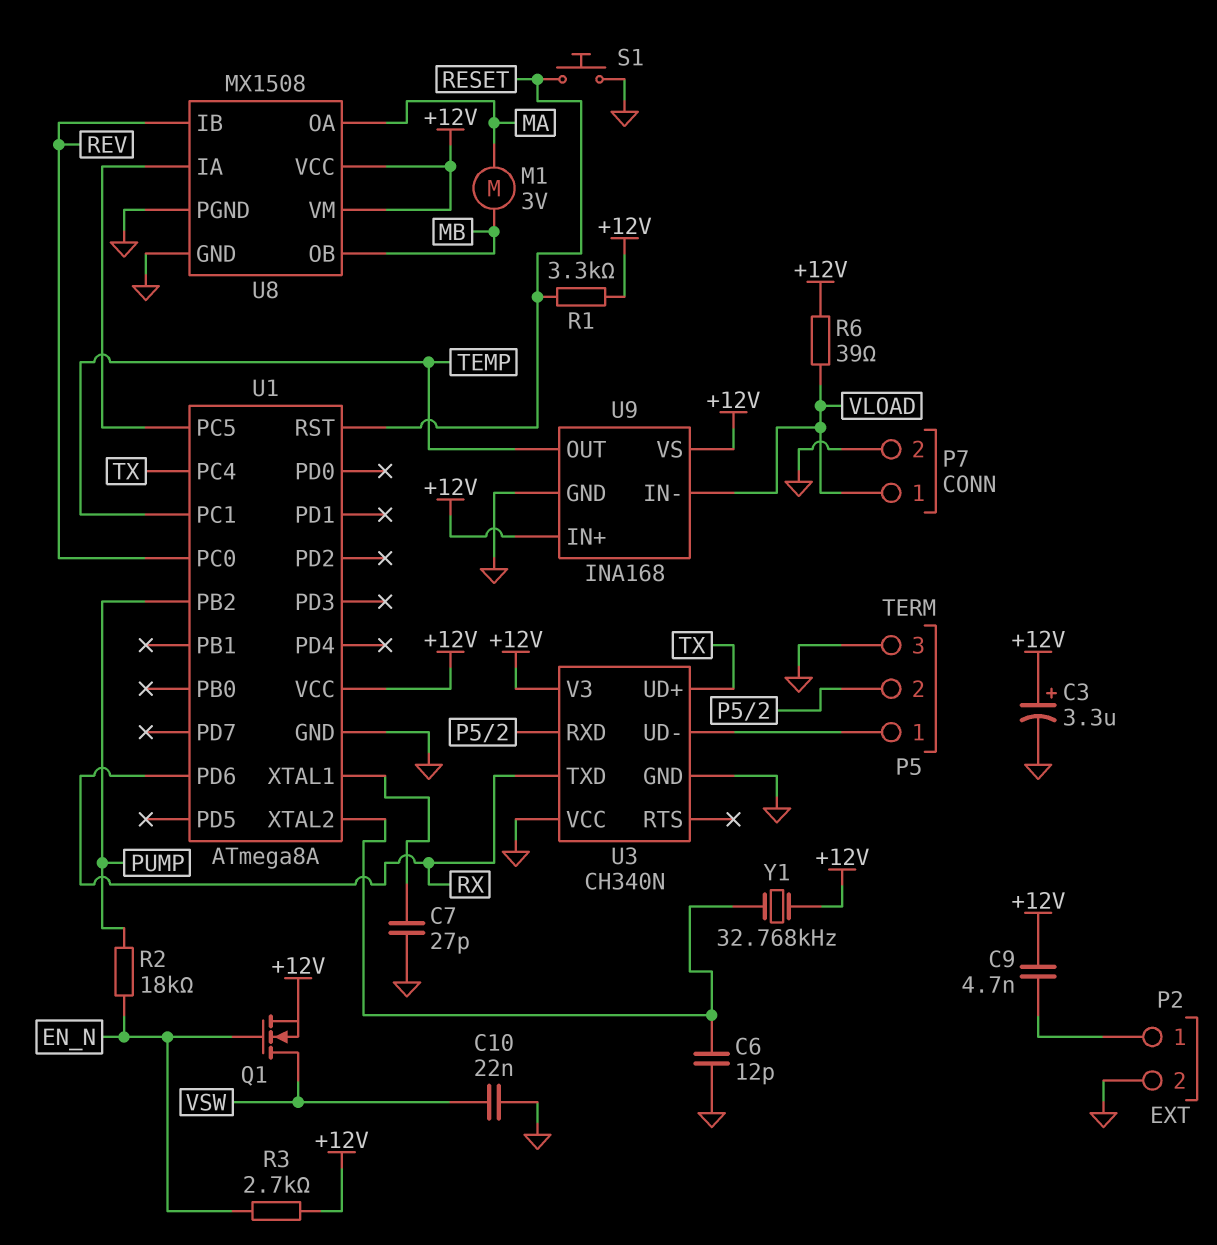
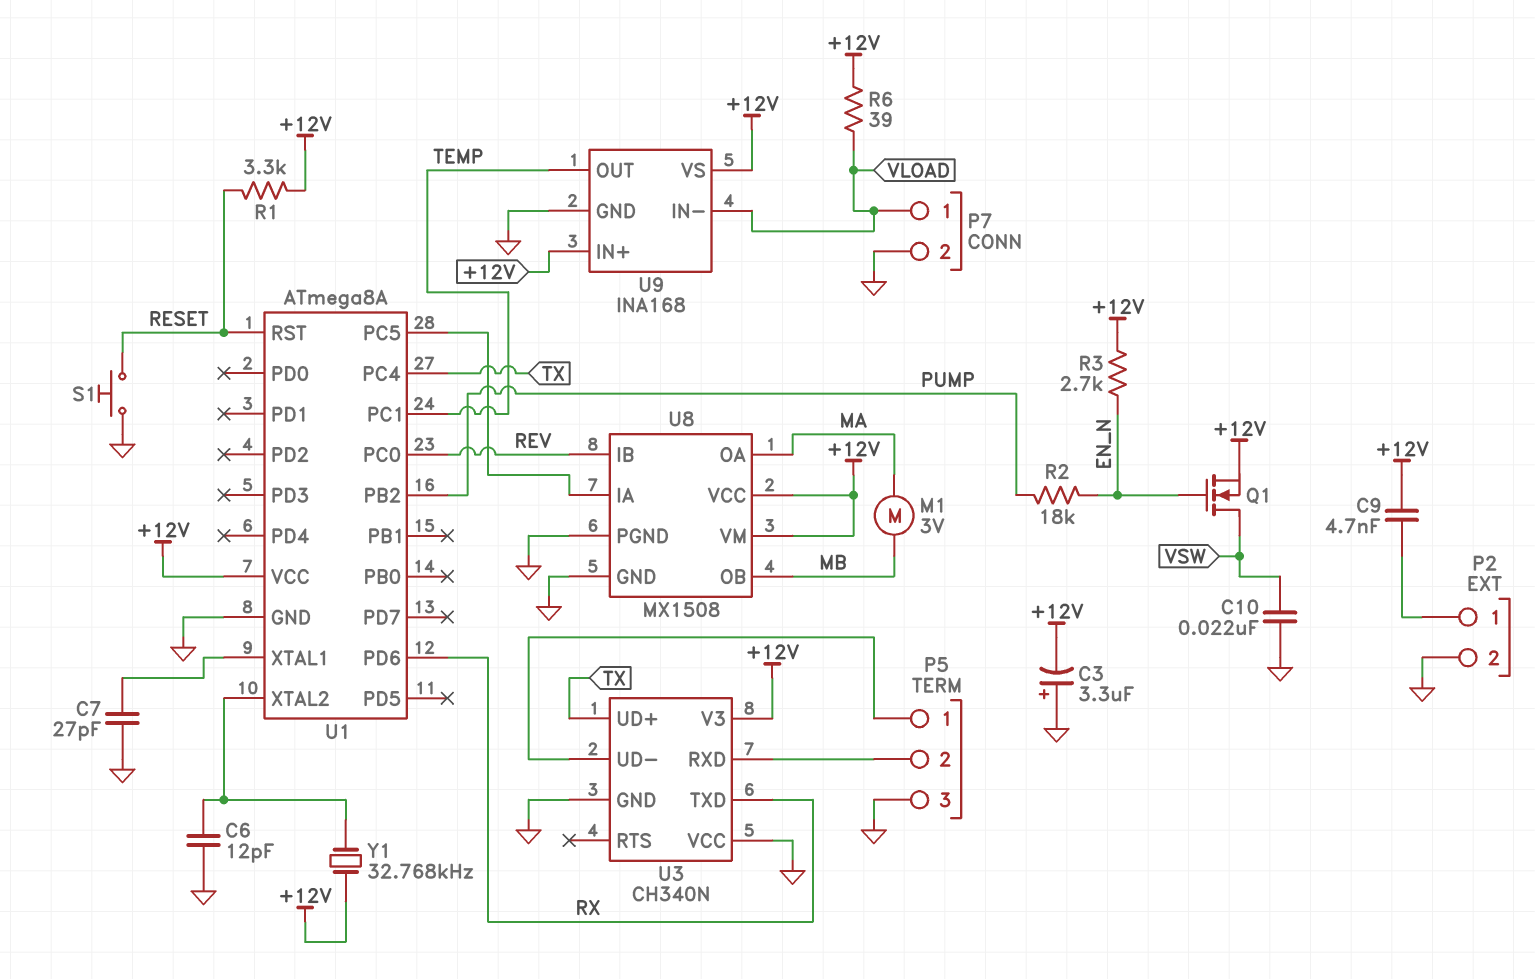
C3: 3.3uF (plus +12V, minus GND) -> 3.3uF (plus GND, minus +12V)

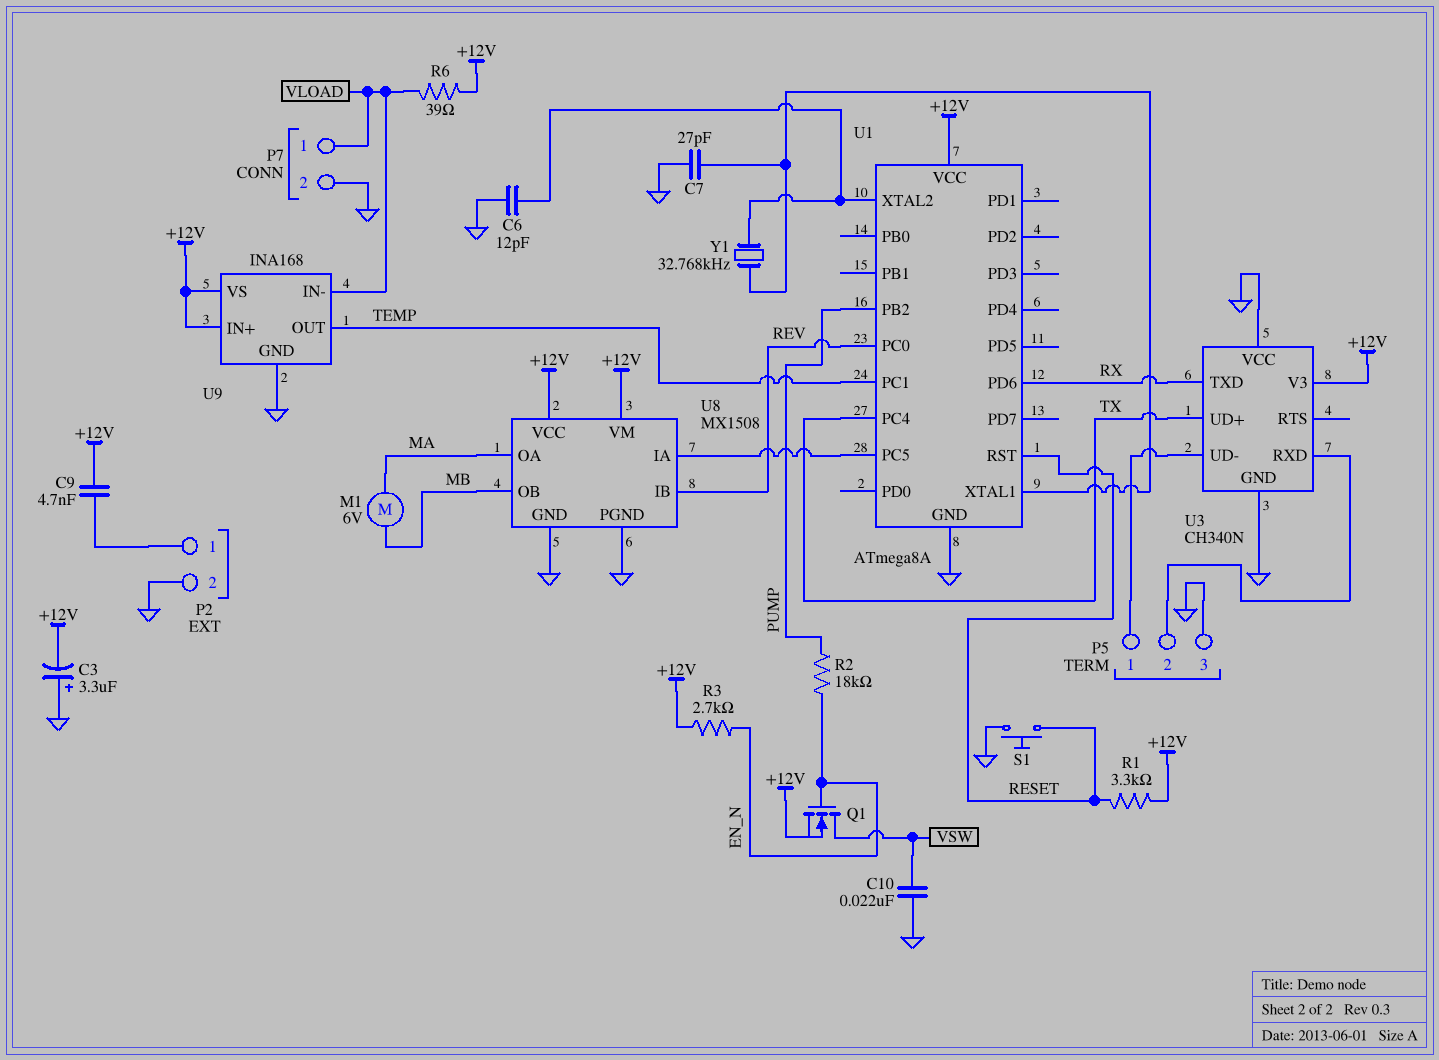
M1: motor 3V (MA, MB) -> motor 6V (MA, MB)
Y1: 32.768kHz (+12V, U1/XTAL2) -> 32.768kHz (U1/XTAL1, U1/XTAL2)

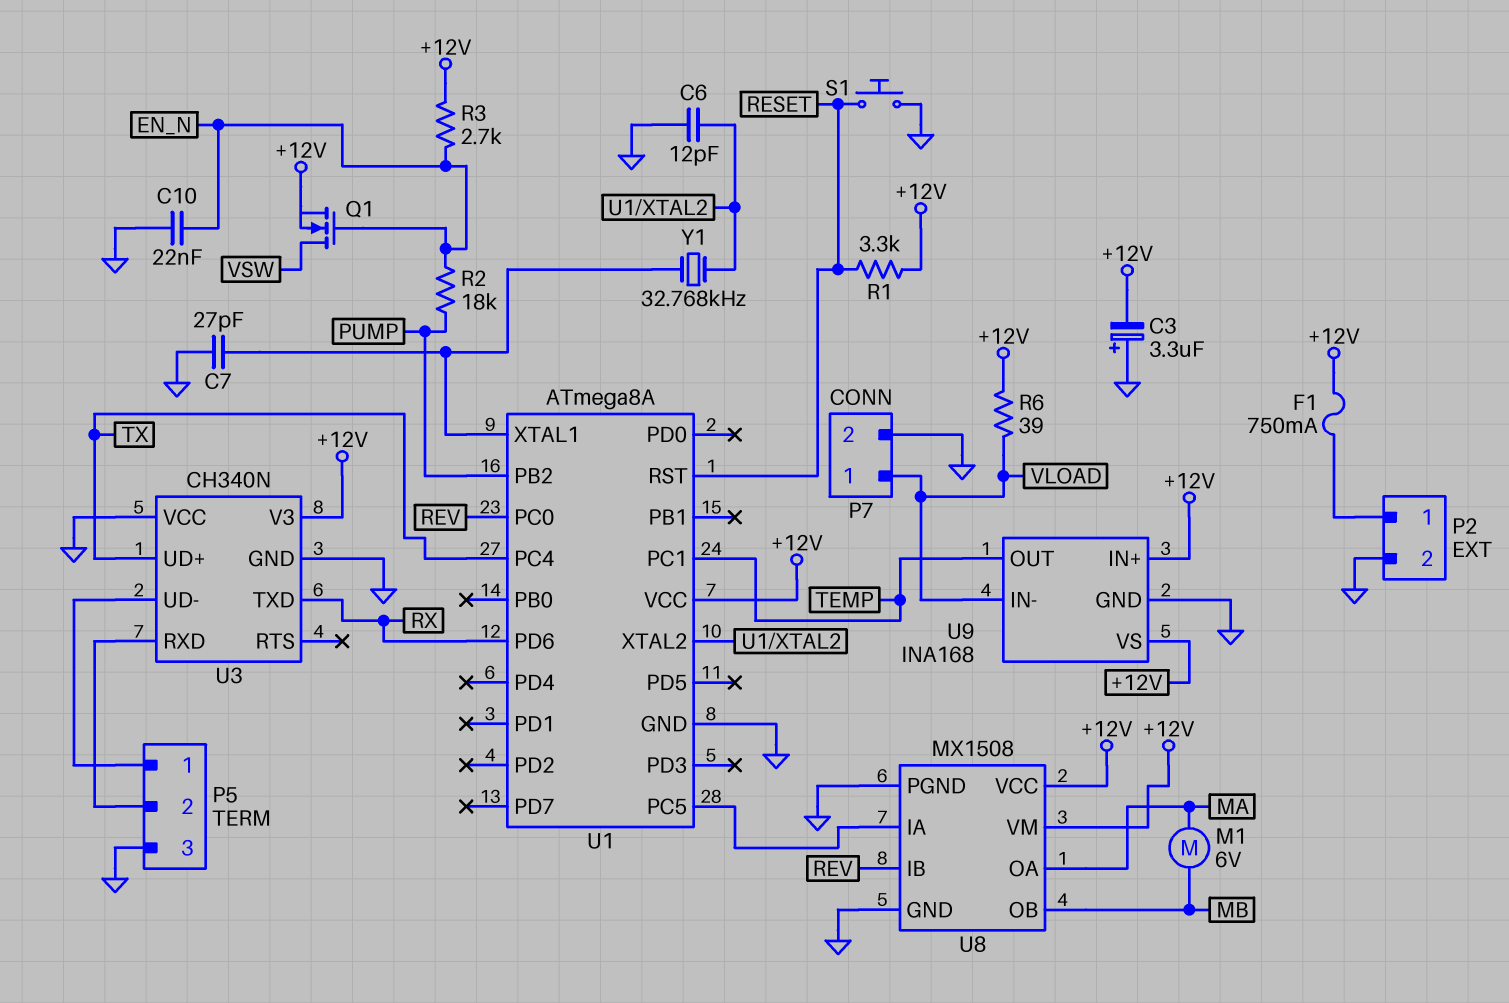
C9: 4.7nF (+12V, P2/1) -> none
C10: 22nF (GND, VSW) -> 22nF (EN_N, GND)
F1: none -> 750mA (+12V, P2/1)

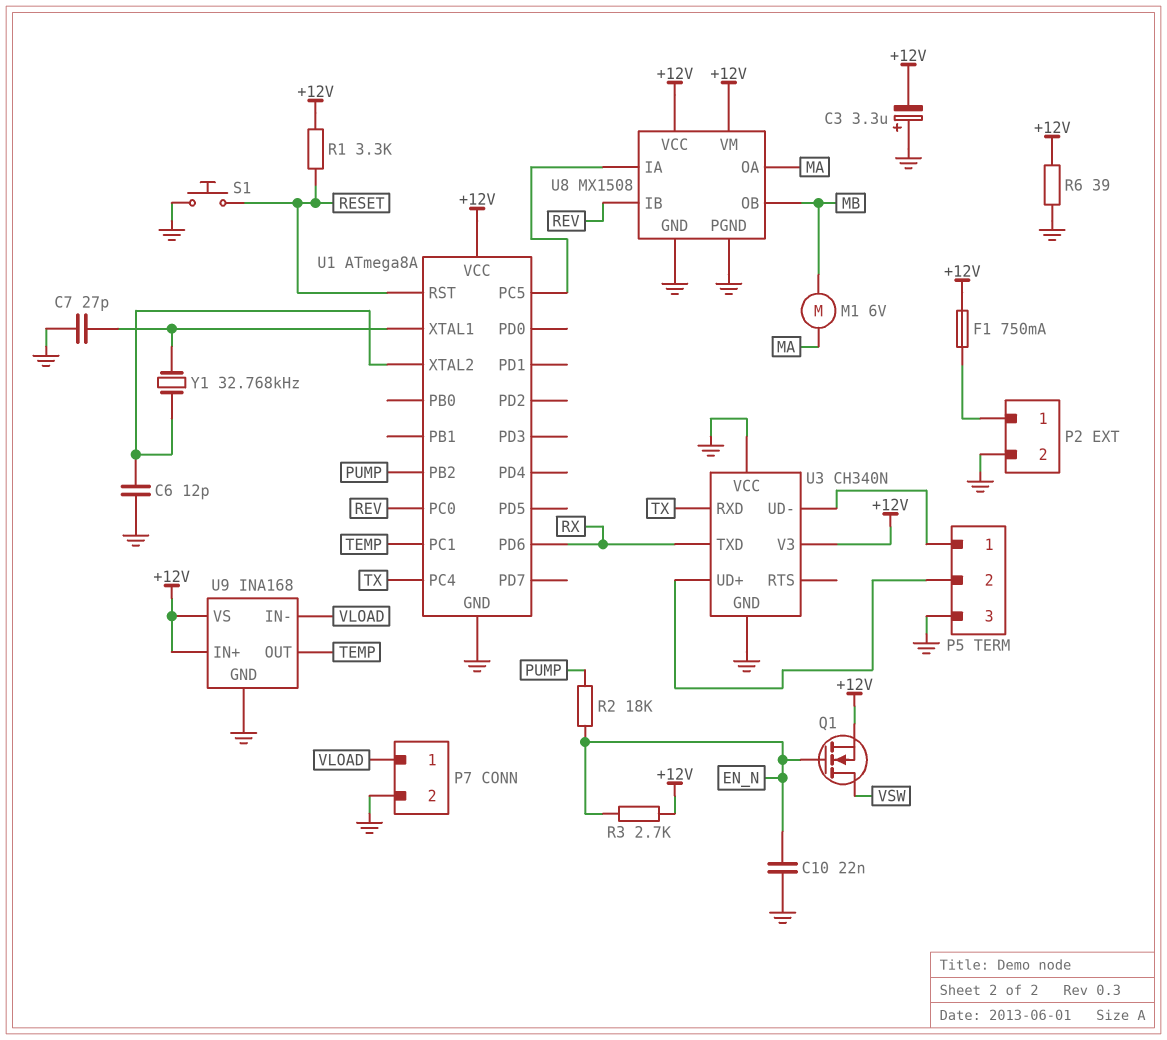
R6: 39 (+12V, VLOAD) -> 39 (+12V, GND)
U3 pin RXD: P5/2 -> TX
U3 pin UD+: TX -> P5/2

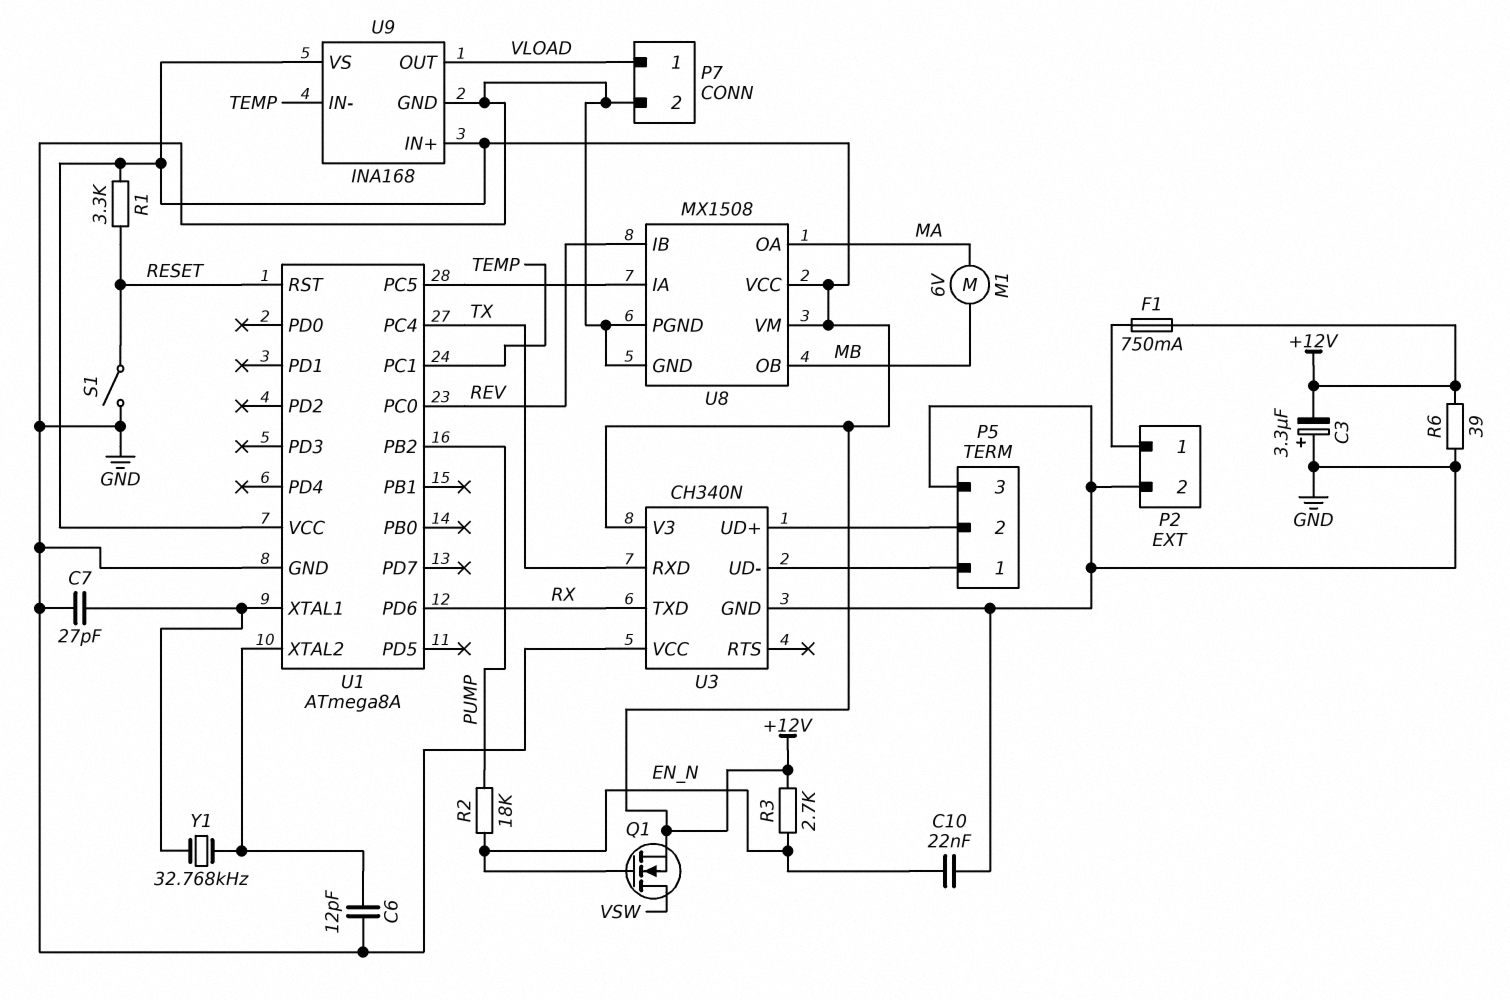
S1: button (GND, RESET) -> switch (GND, RESET)
U9 pin IN-: VLOAD -> TEMP
U9 pin OUT: TEMP -> VLOAD

